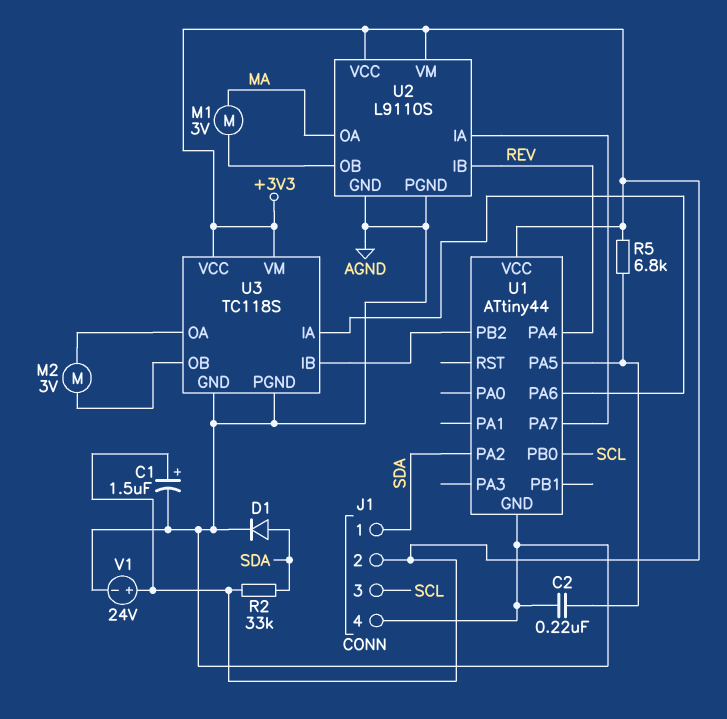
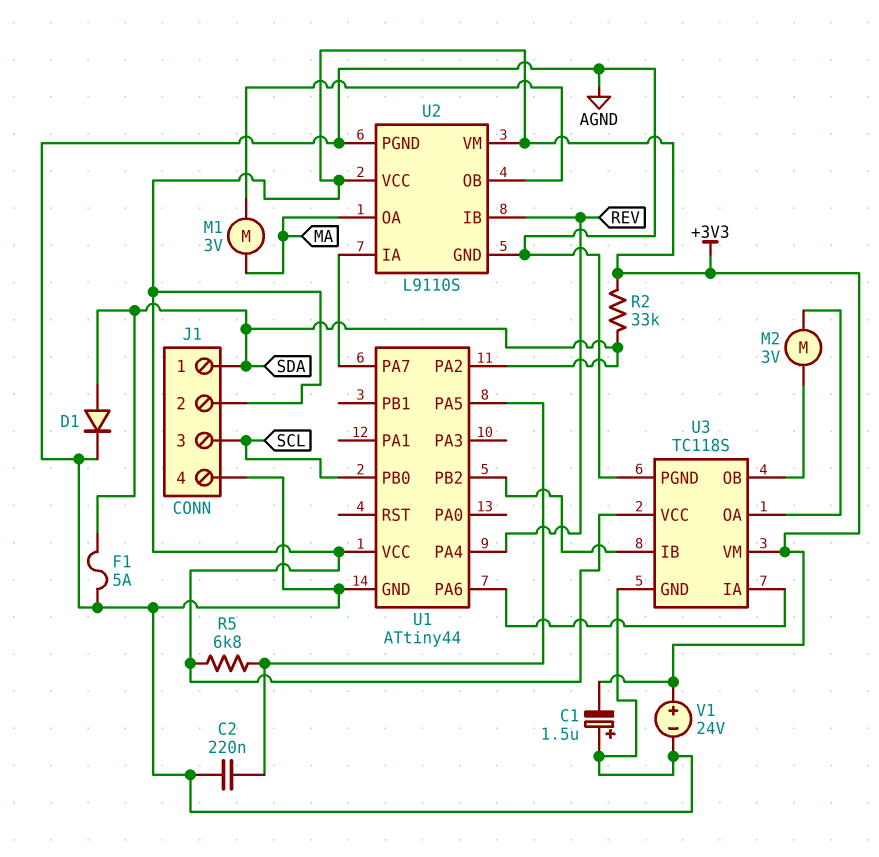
C1: 1.5uF (plus +3V3, minus AGND) -> 1.5uF (plus AGND, minus +3V3)
F1: none -> 5A (AGND, SDA)

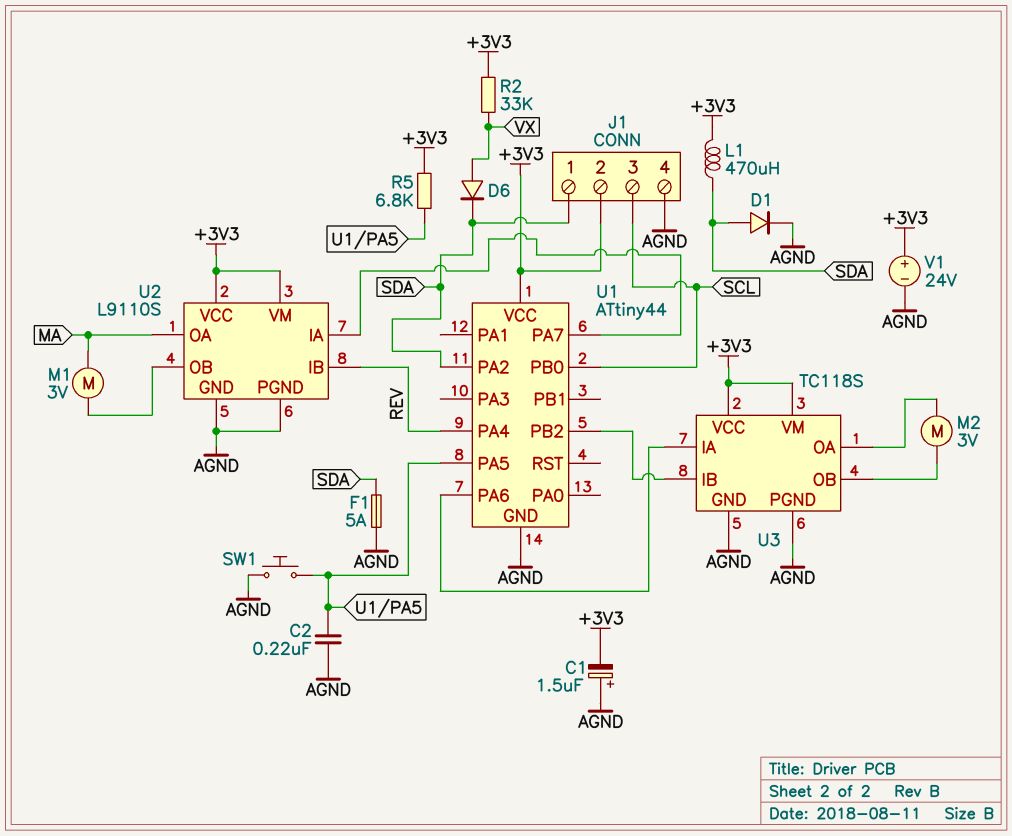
D6: none -> diode (A VX, K SDA)
L1: none -> 470uH (+3V3, SDA)
R2: 33k (+3V3, SDA) -> 33k (+3V3, VX)
SW1: none -> button (AGND, U1/PA5)

